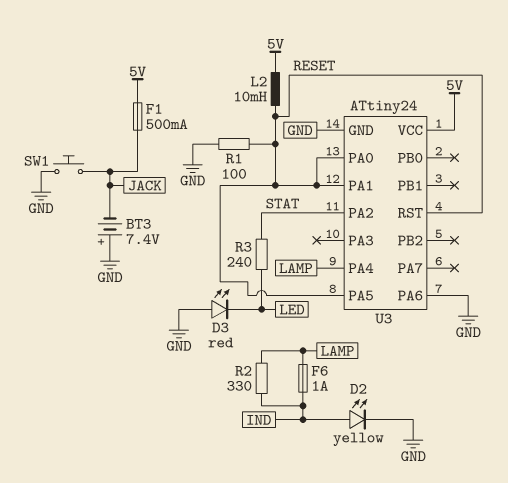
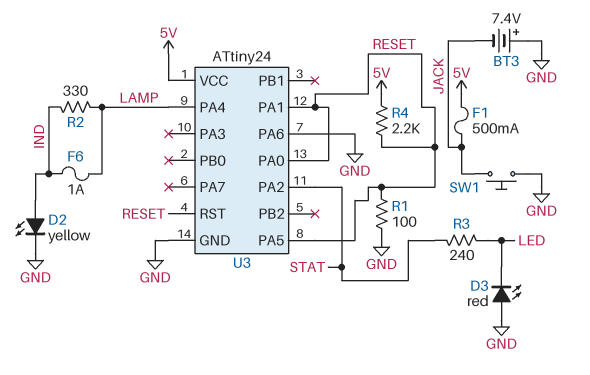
L2: 10mH (5V, RESET) -> none
R4: none -> 2.2k (5V, RESET)

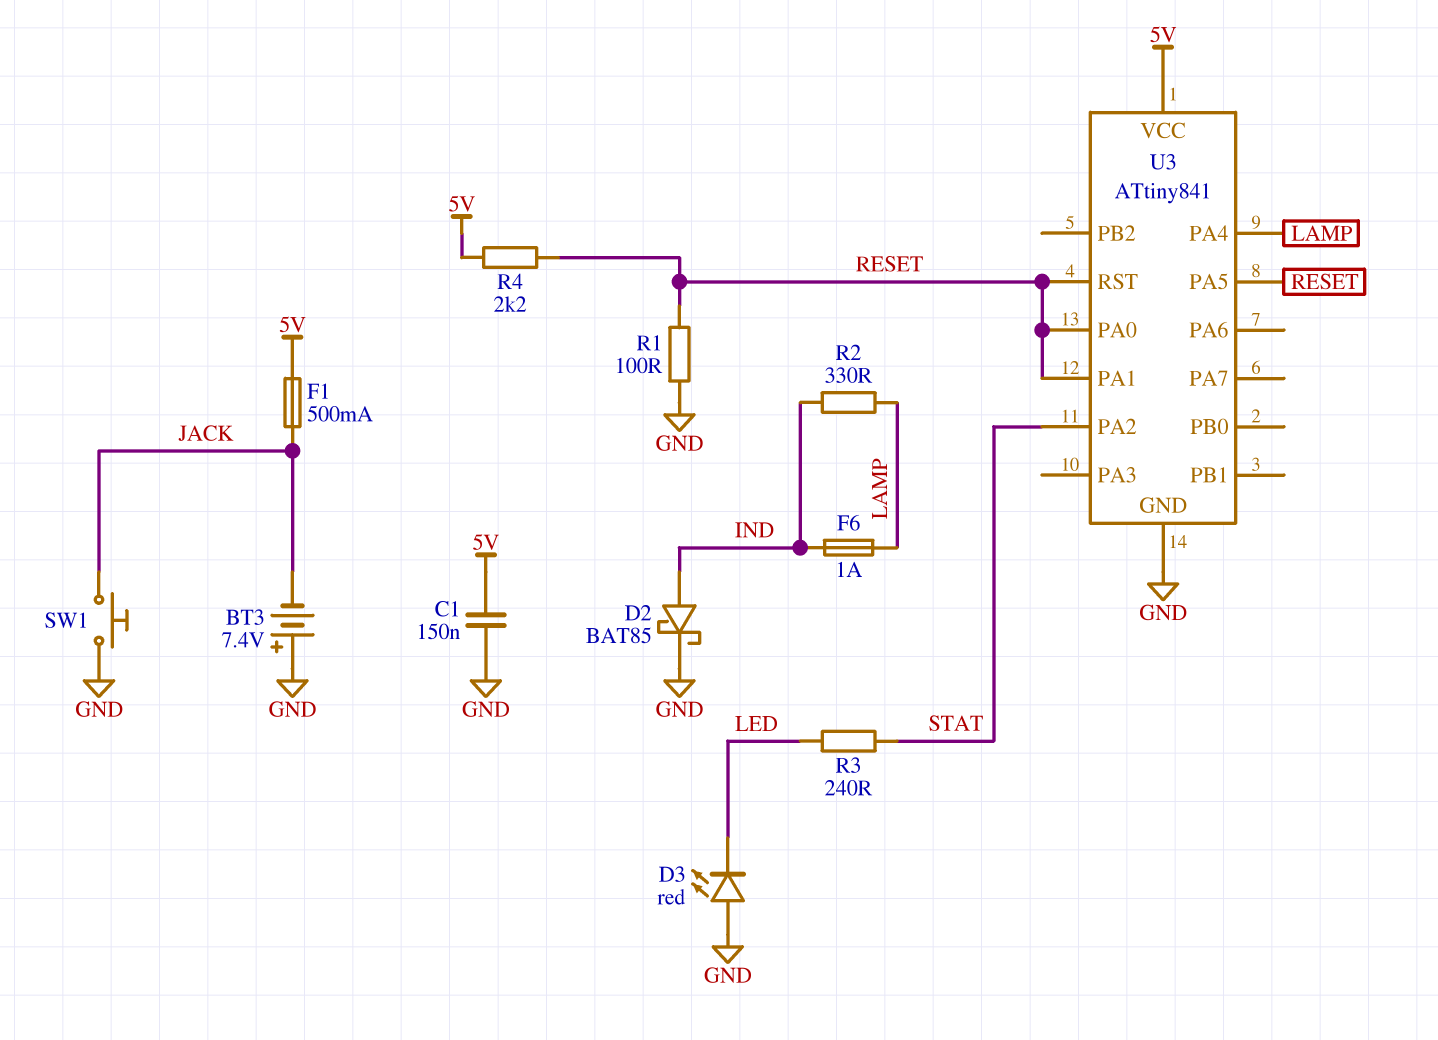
C1: none -> 150nF (5V, GND)
D2: LED yellow (A IND, K GND) -> schottky BAT85 (A IND, K GND)
U3: ATtiny24 -> ATtiny841
U3 pin PA6: GND -> none

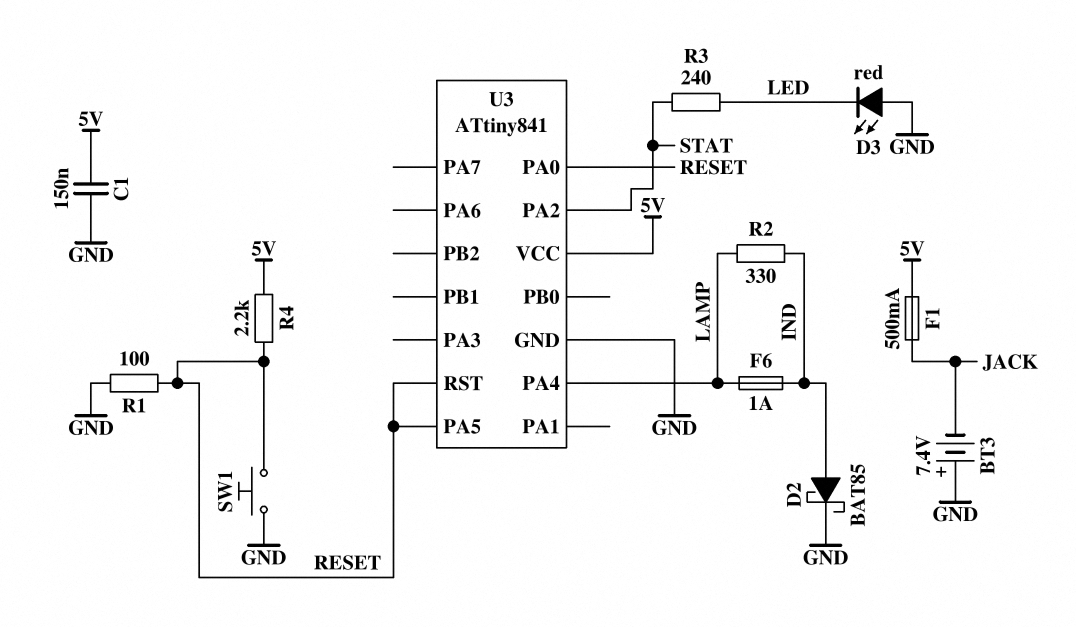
SW1: button (GND, JACK) -> button (GND, RESET)
U3 pin PA1: RESET -> none

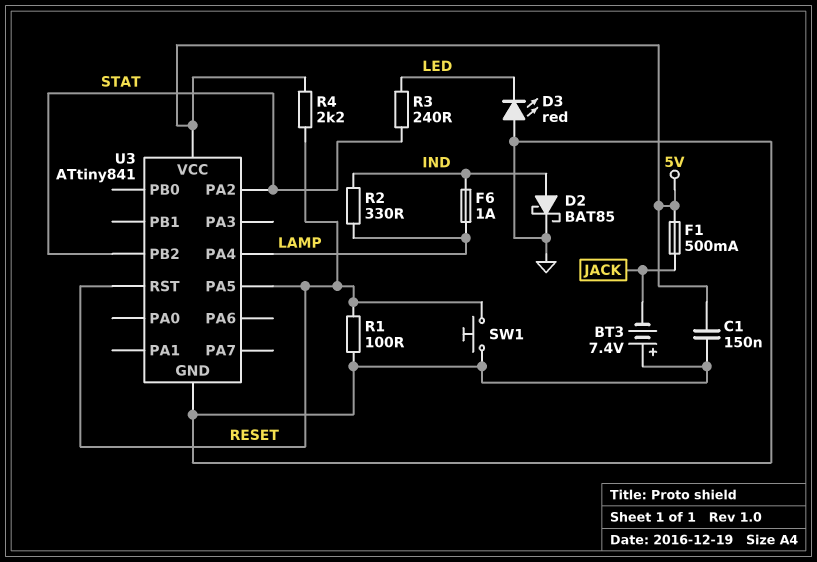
U3 pin PA0: RESET -> none
U3 pin PB2: none -> STAT

